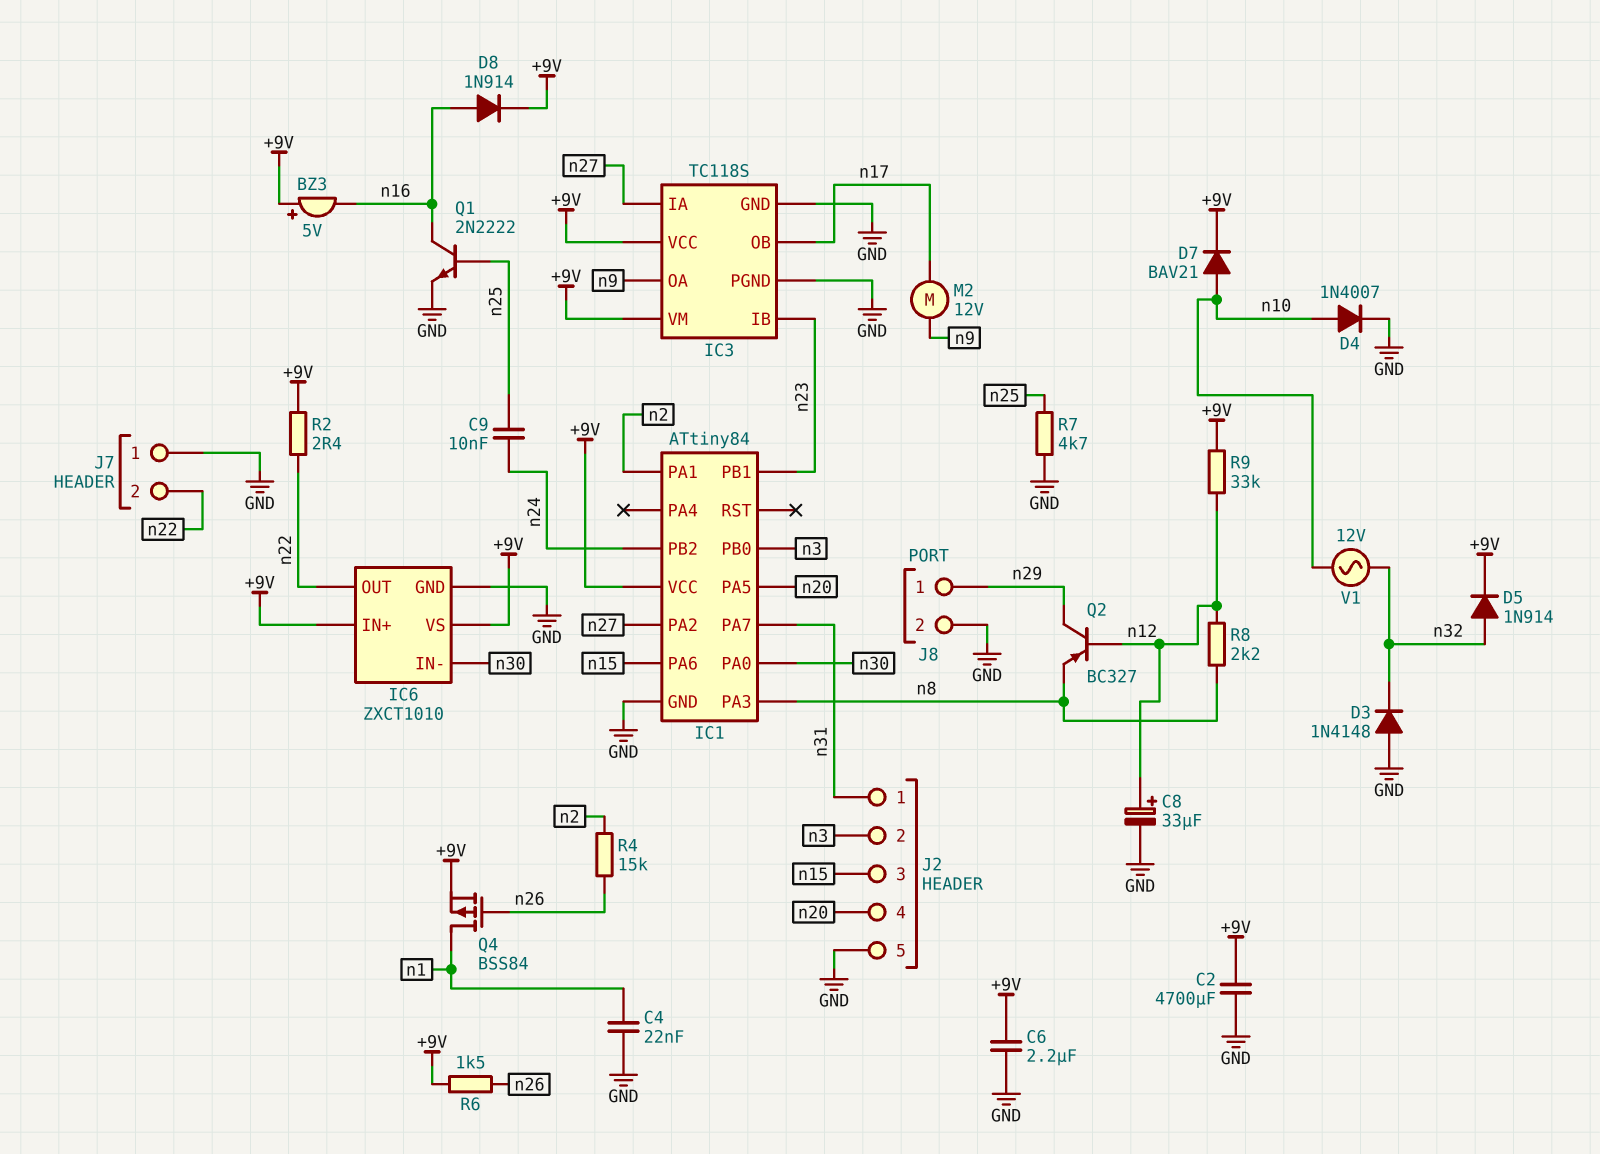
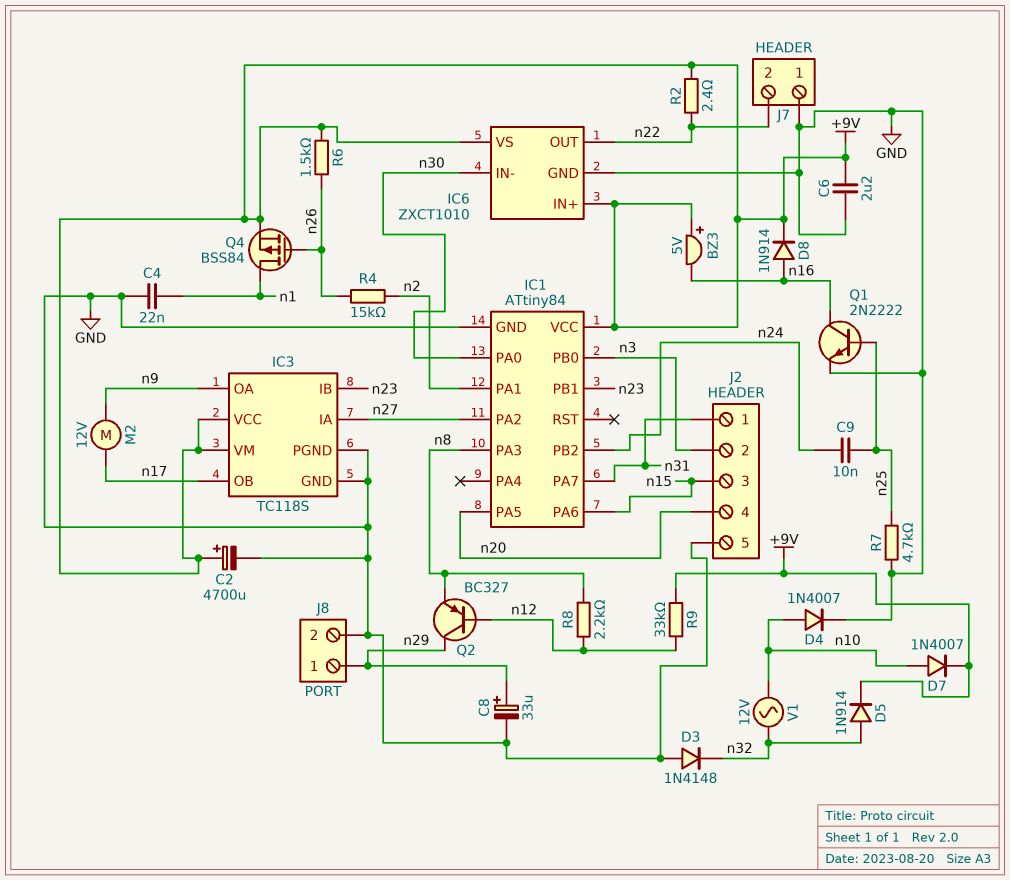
C2: 4700uF (+9V, GND) -> 4700uF (plus +9V, minus GND)
C8: 33uF (plus n12, minus GND) -> 33uF (plus n29, minus GND)
D7: diode BAV21 (A n10, K +9V) -> diode 1N4007 (A n10, K +9V)

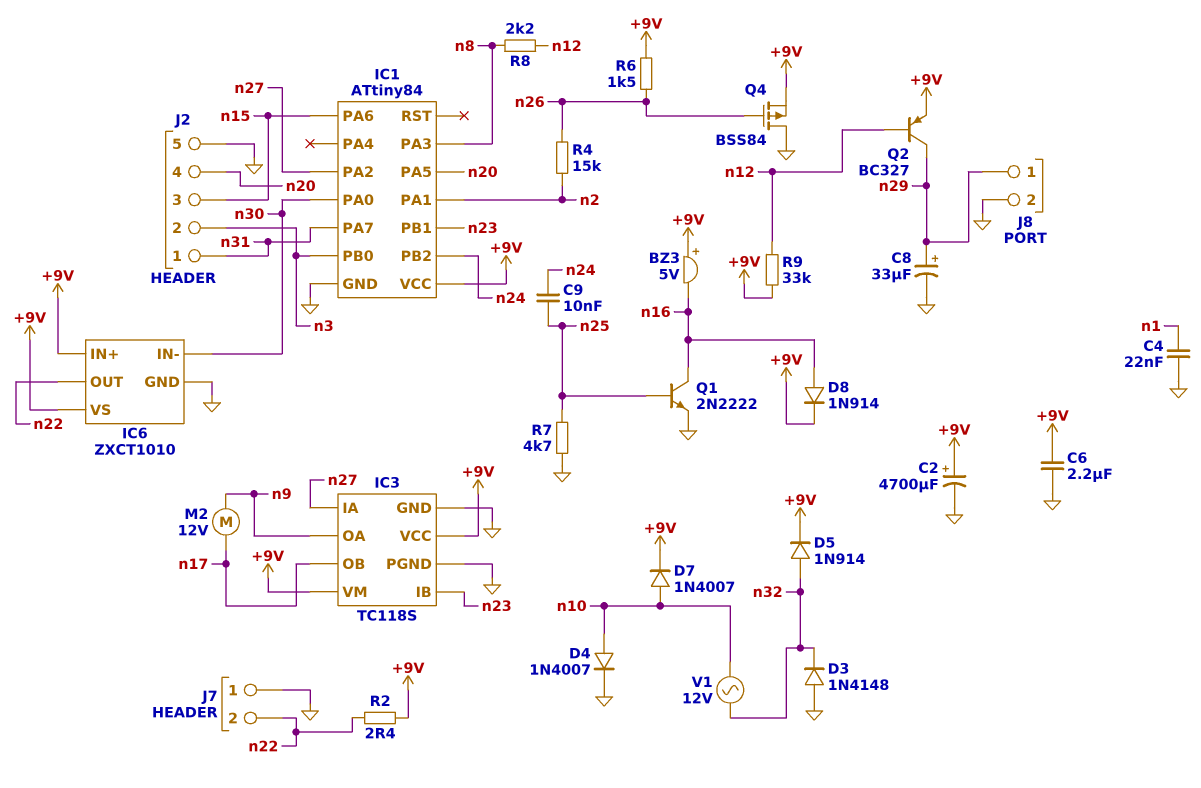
Q2: PNP BC327 (B n12, C n29, E n8) -> PNP BC327 (B n12, C n29, E +9V)
Q4: PMOS BSS84 (G n26, D n1, S +9V) -> PMOS BSS84 (G n26, D GND, S +9V)

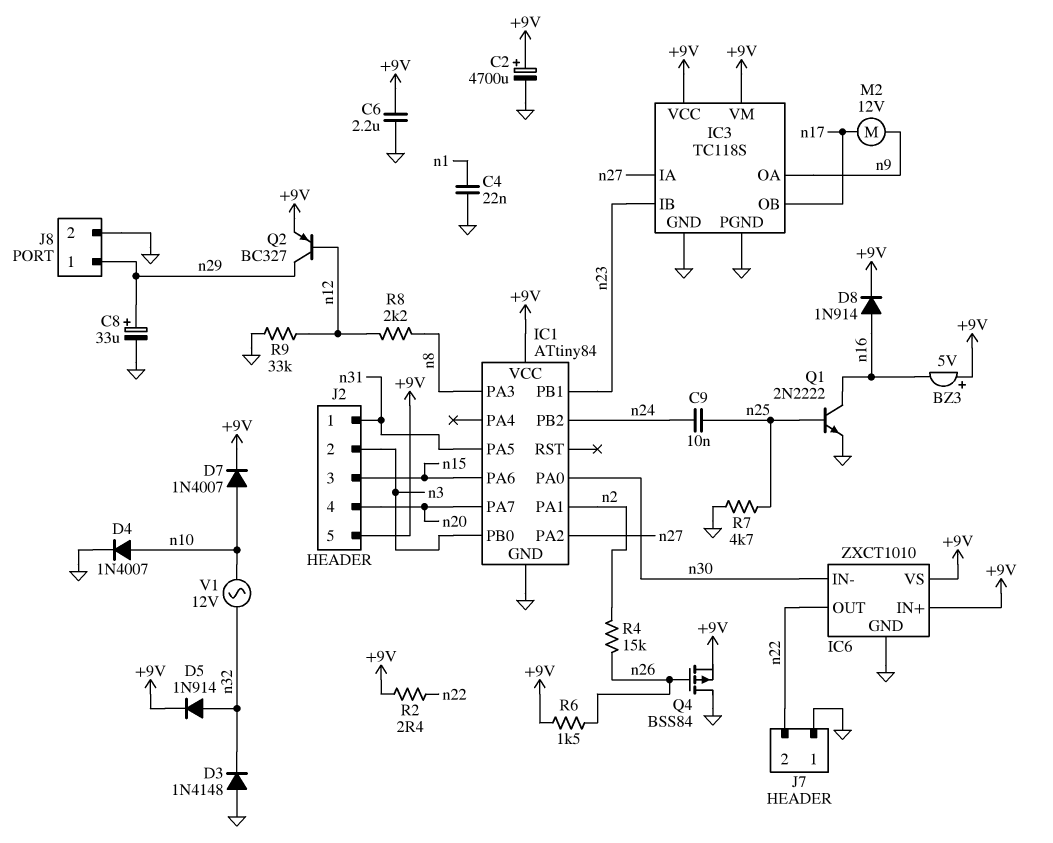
IC1 pin PA5: n20 -> n31
IC1 pin PA7: n31 -> n20
J2 pin 5: GND -> +9V
R9: 33k (+9V, n12) -> 33k (GND, n12)

